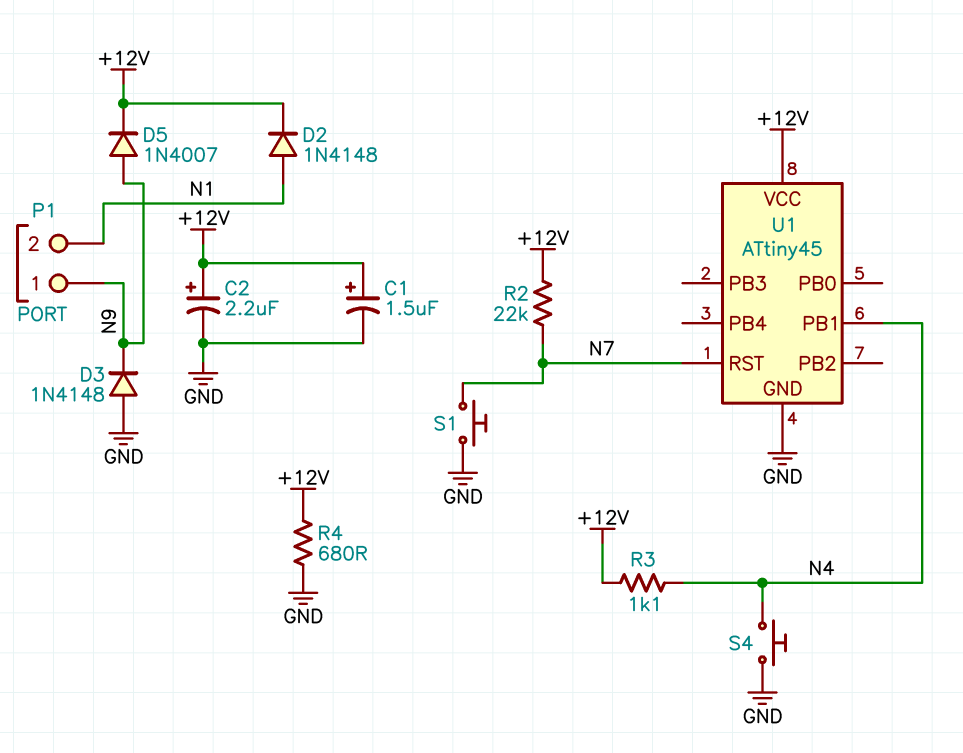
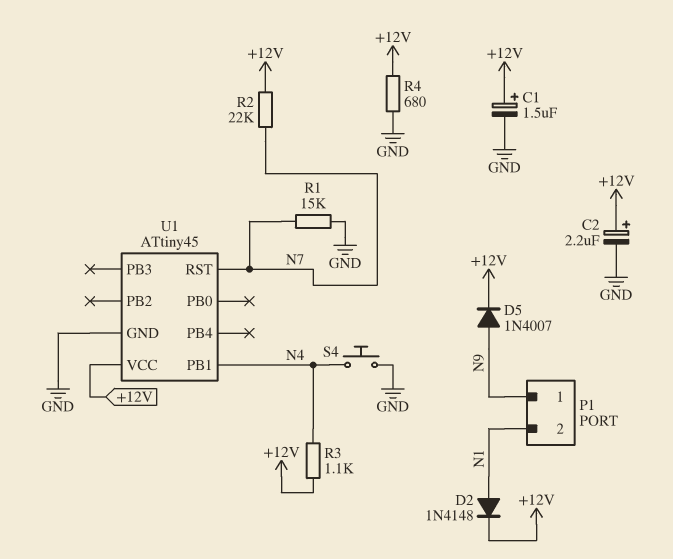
D3: diode 1N4148 (A GND, K N9) -> none
R1: none -> 15k (GND, N7)
S1: button (GND, N7) -> none

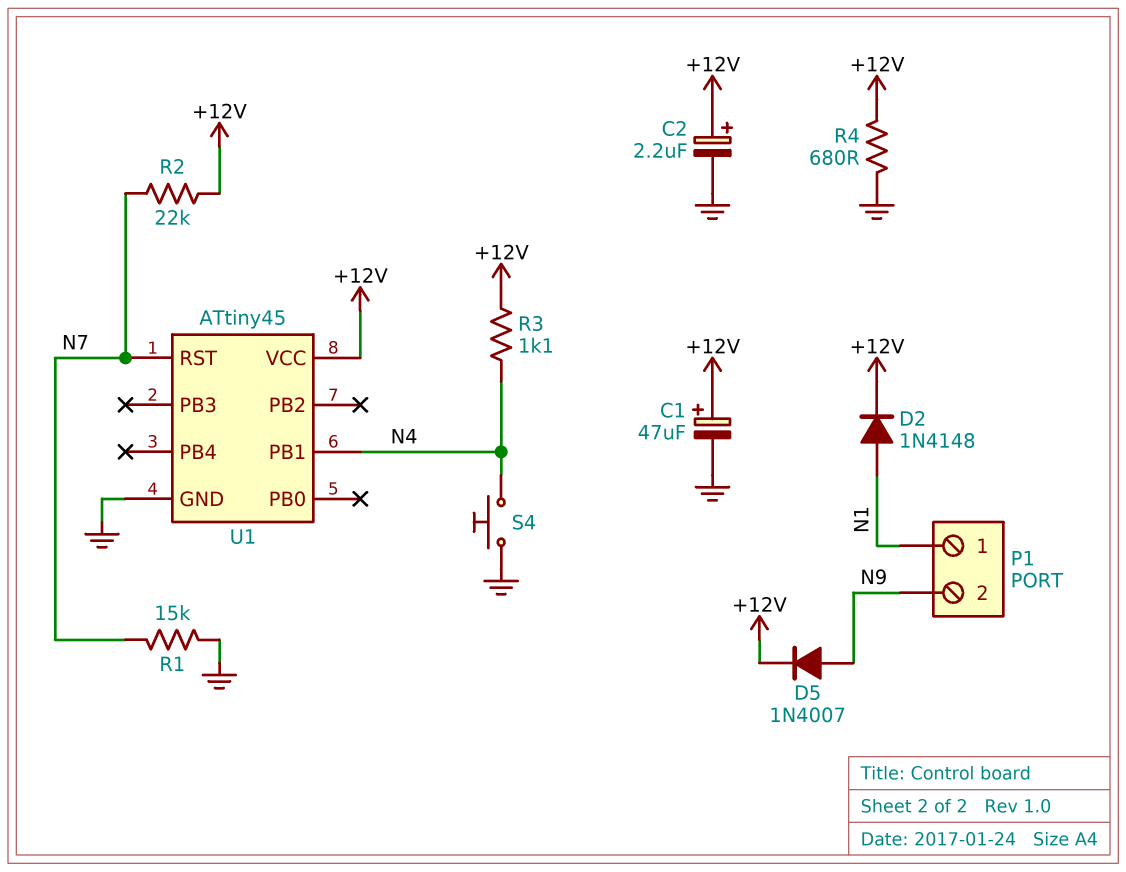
C1: 1.5uF (plus +12V, minus GND) -> 47uF (plus +12V, minus GND)
P1 pin 1: N9 -> N1
P1 pin 2: N1 -> N9

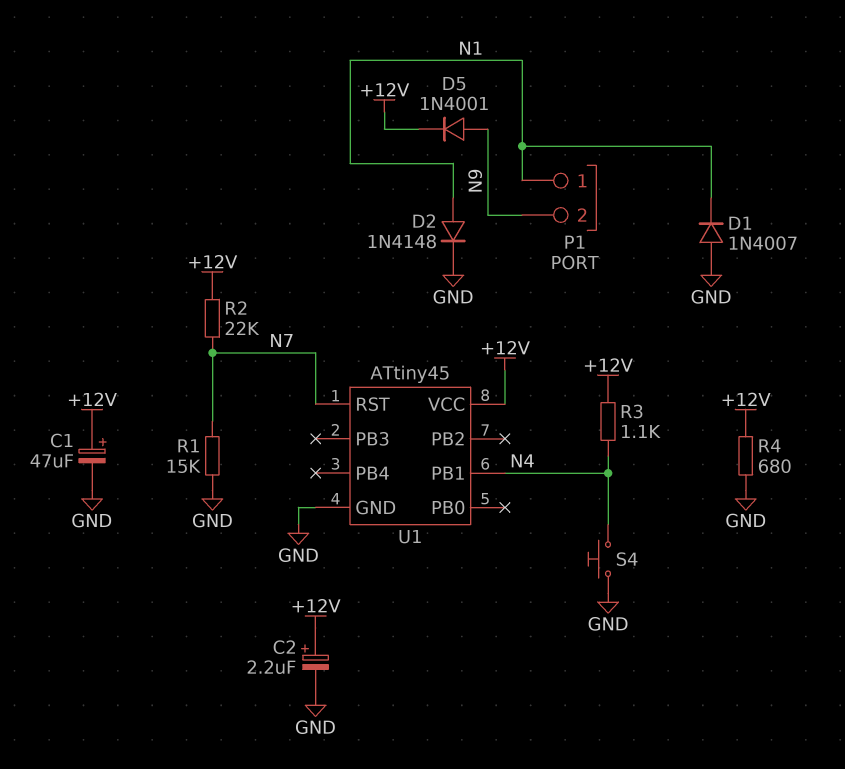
D1: none -> diode 1N4007 (A GND, K N1)
D2: diode 1N4148 (A N1, K +12V) -> diode 1N4148 (A N1, K GND)
D5: diode 1N4007 (A N9, K +12V) -> diode 1N4001 (A N9, K +12V)

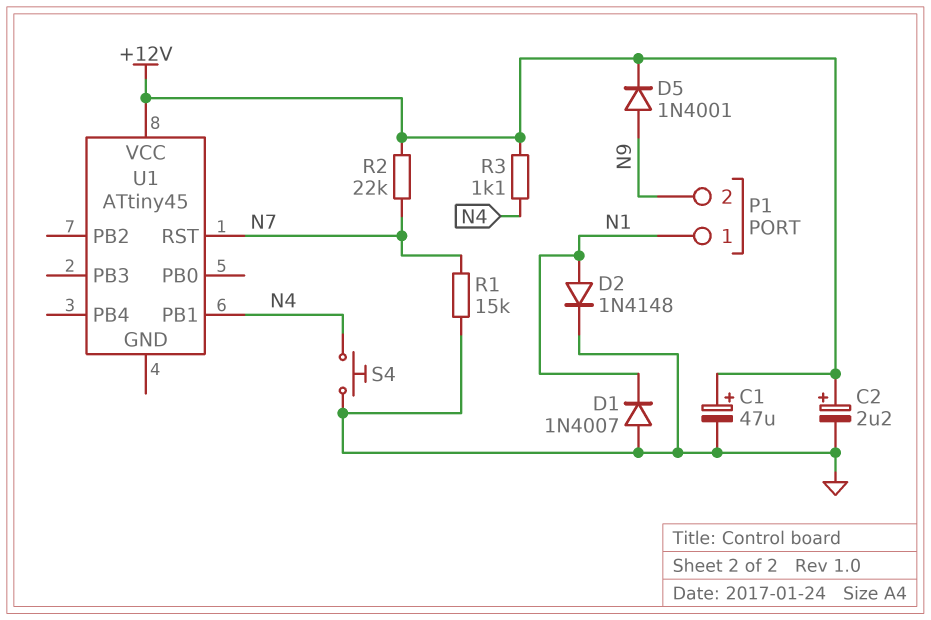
R4: 680 (+12V, GND) -> none
U1 pin GND: GND -> none

